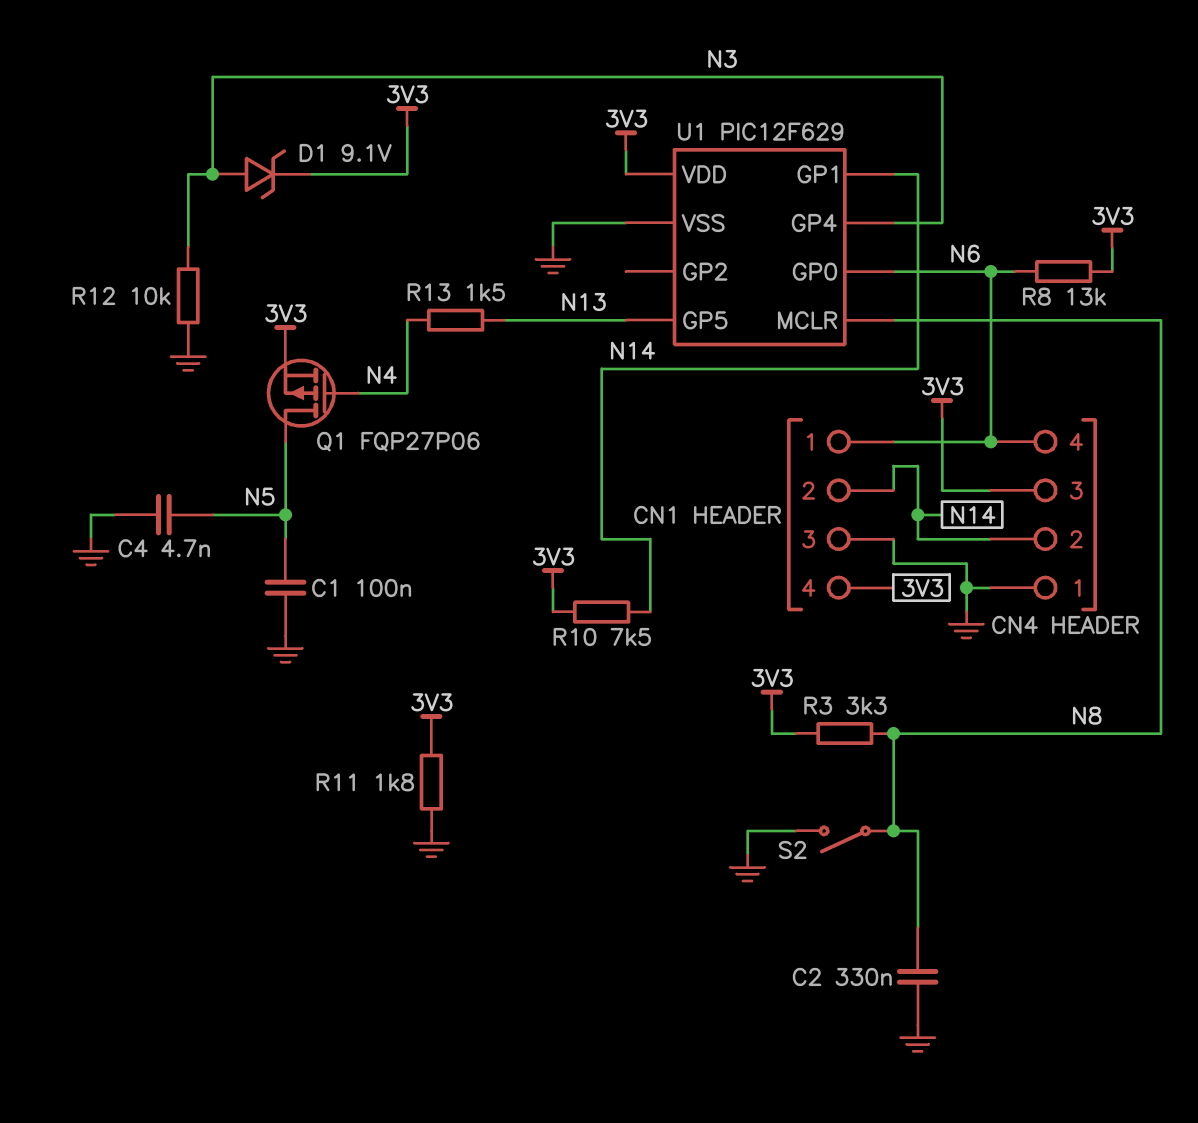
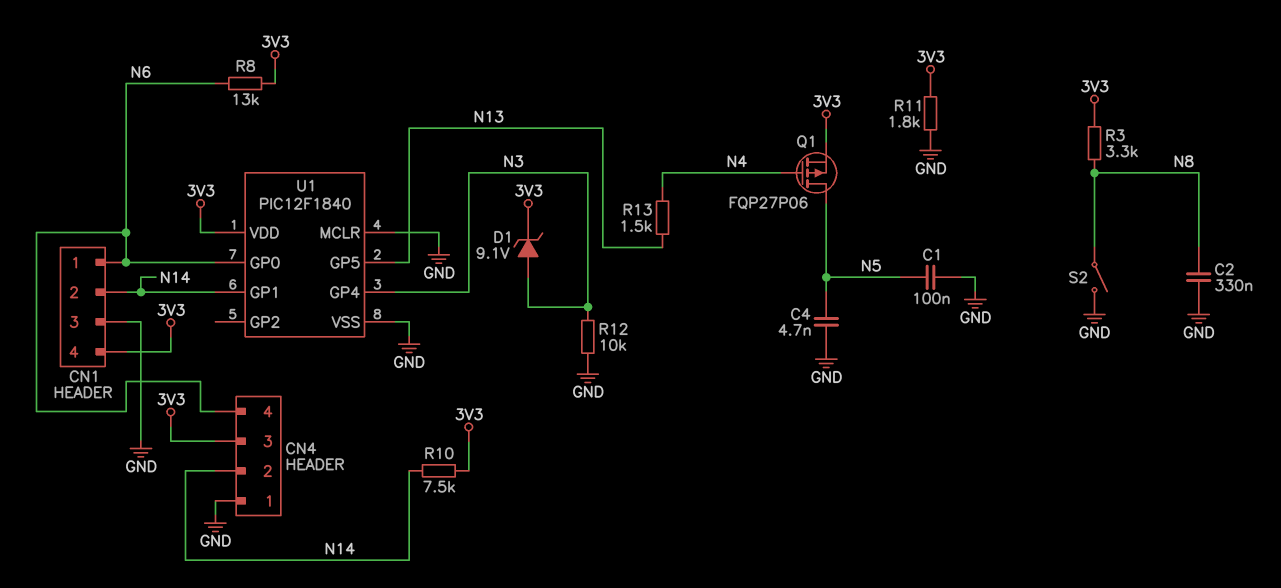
U1: PIC12F629 -> PIC12F1840
U1 pin MCLR: N8 -> GND

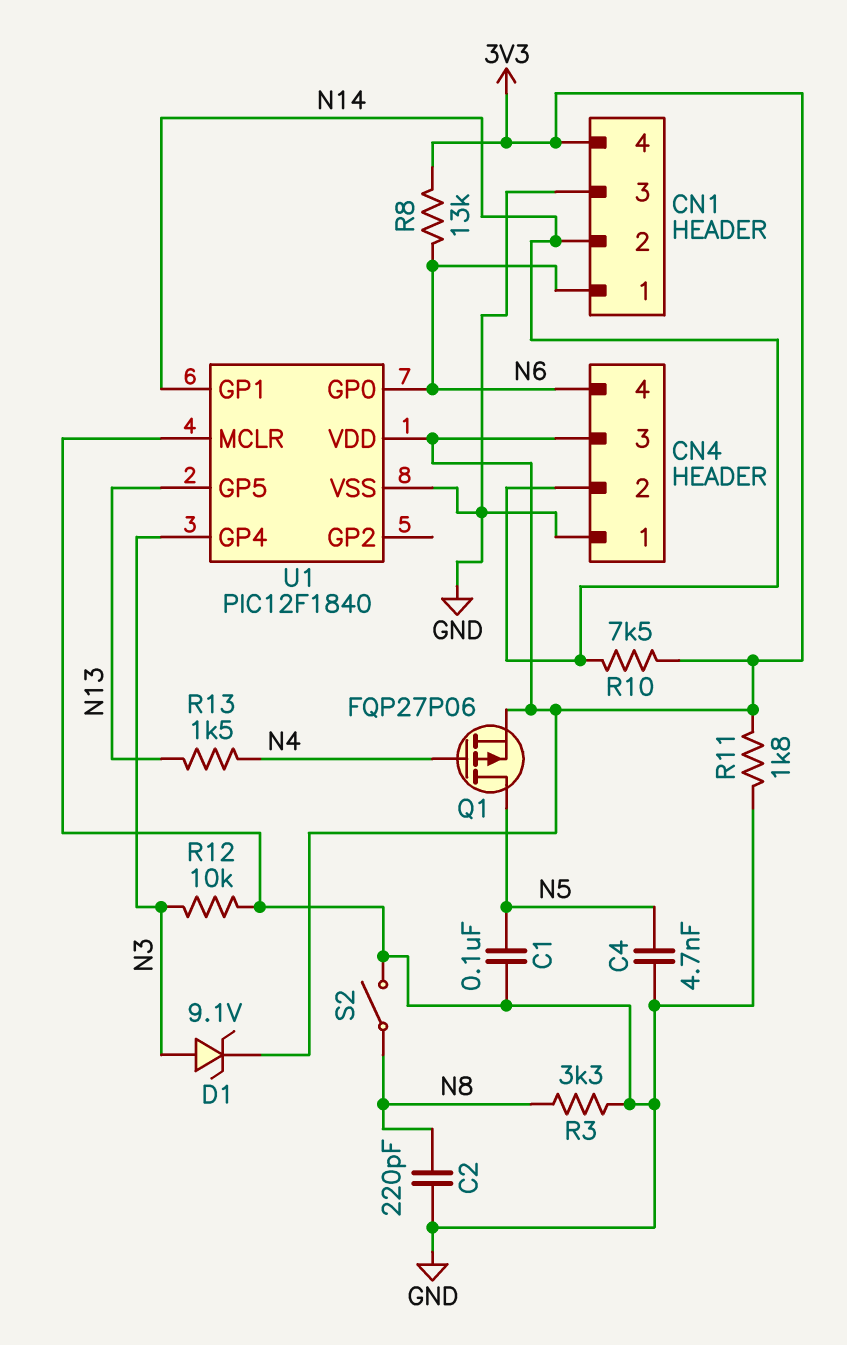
C2: 330nF (GND, N8) -> 220pF (GND, N8)
R3: 3.3k (3V3, N8) -> 3.3k (GND, N8)

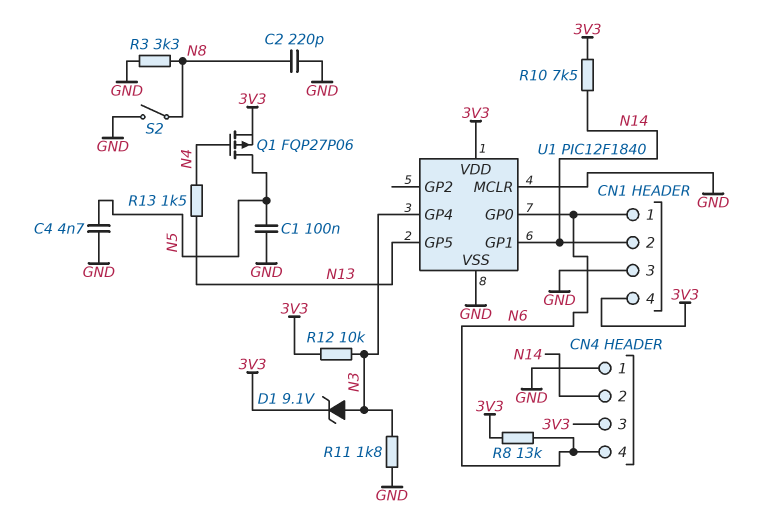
R11: 1.8k (3V3, GND) -> 1.8k (GND, N3)
R12: 10k (GND, N3) -> 10k (3V3, N3)

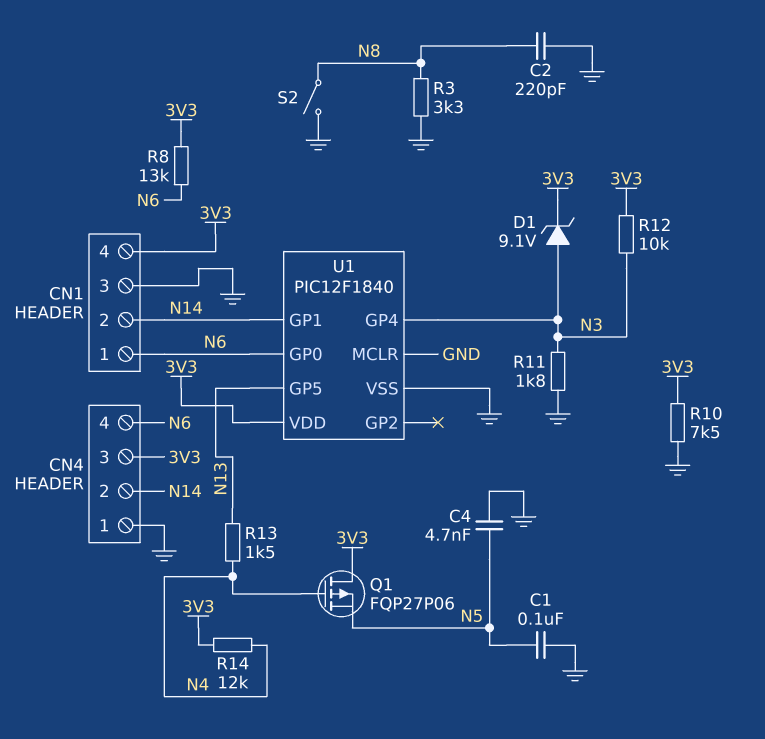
Q1: PMOS FQP27P06 (G N4, D N5, S 3V3) -> PMOS FQP27P06 (G N4, D 3V3, S N5)
R10: 7.5k (3V3, N14) -> 7.5k (3V3, GND)
R14: none -> 12k (3V3, N4)

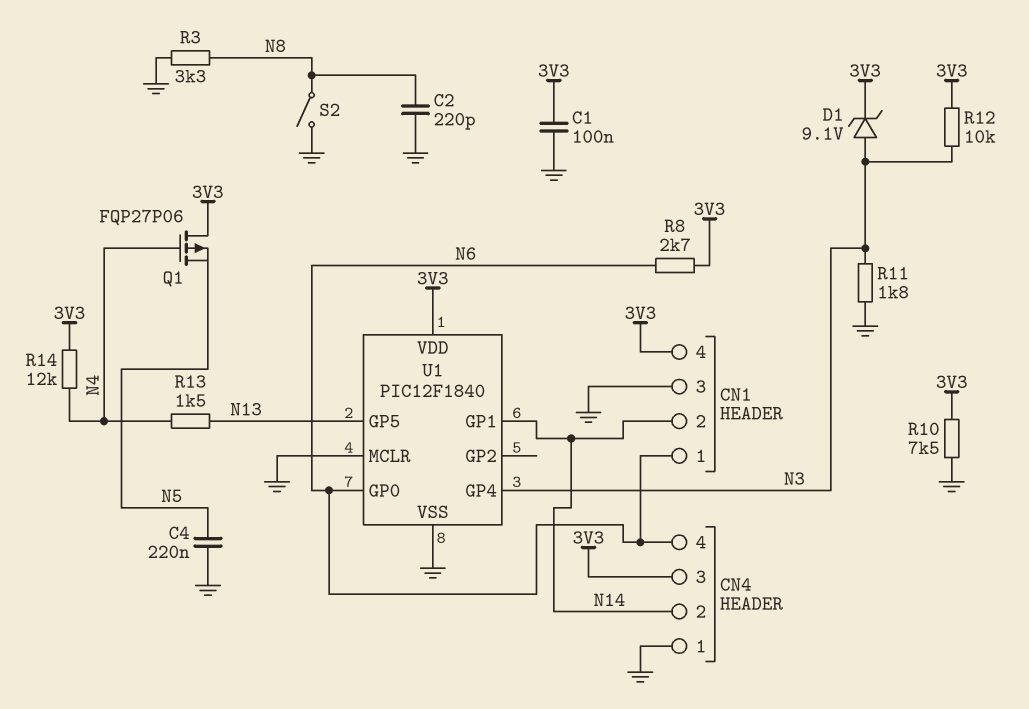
C1: 100nF (GND, N5) -> 100nF (3V3, GND)
C4: 4.7nF (GND, N5) -> 220nF (GND, N5)
R8: 13k (3V3, N6) -> 2.7k (3V3, N6)

